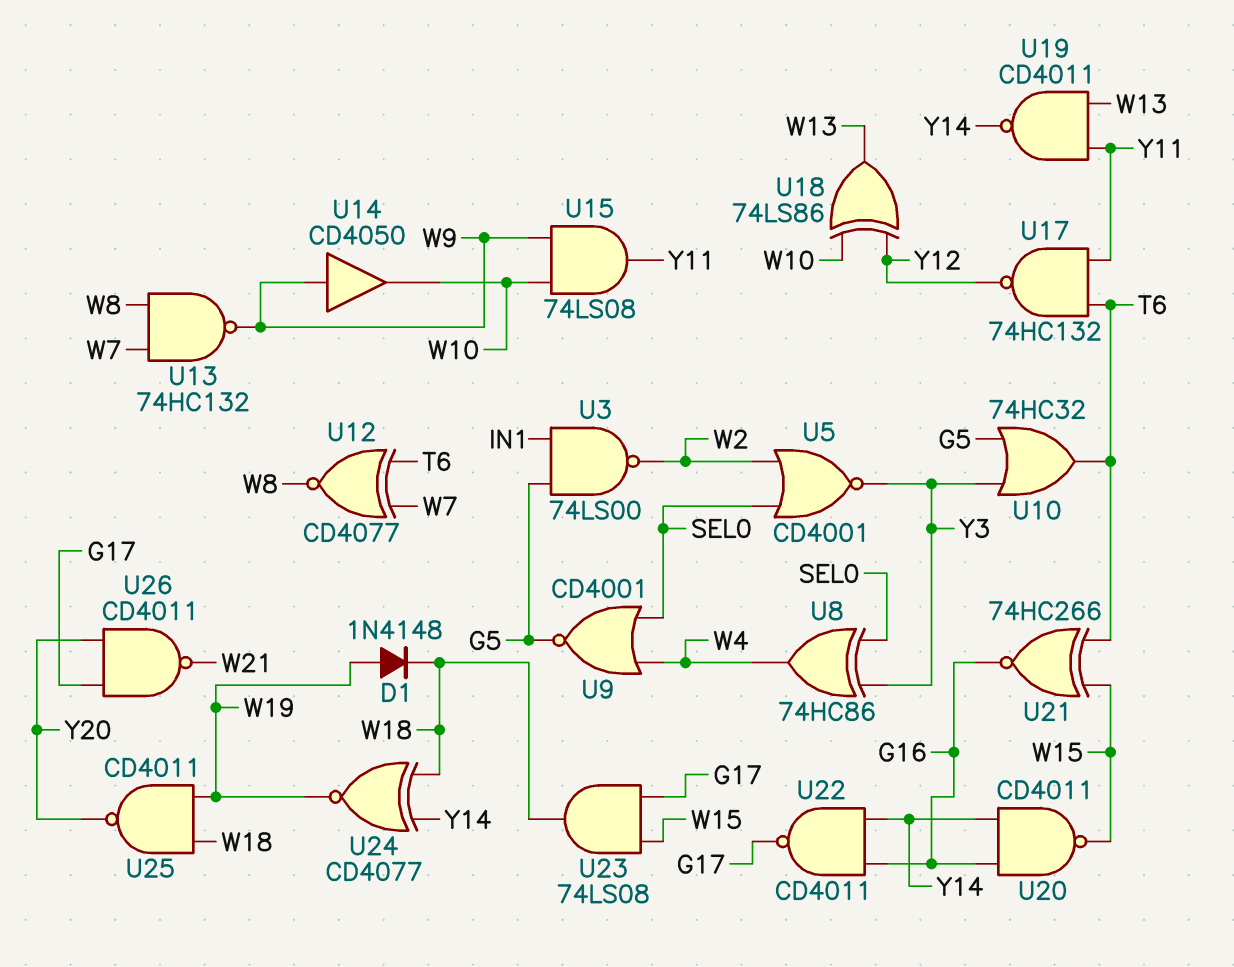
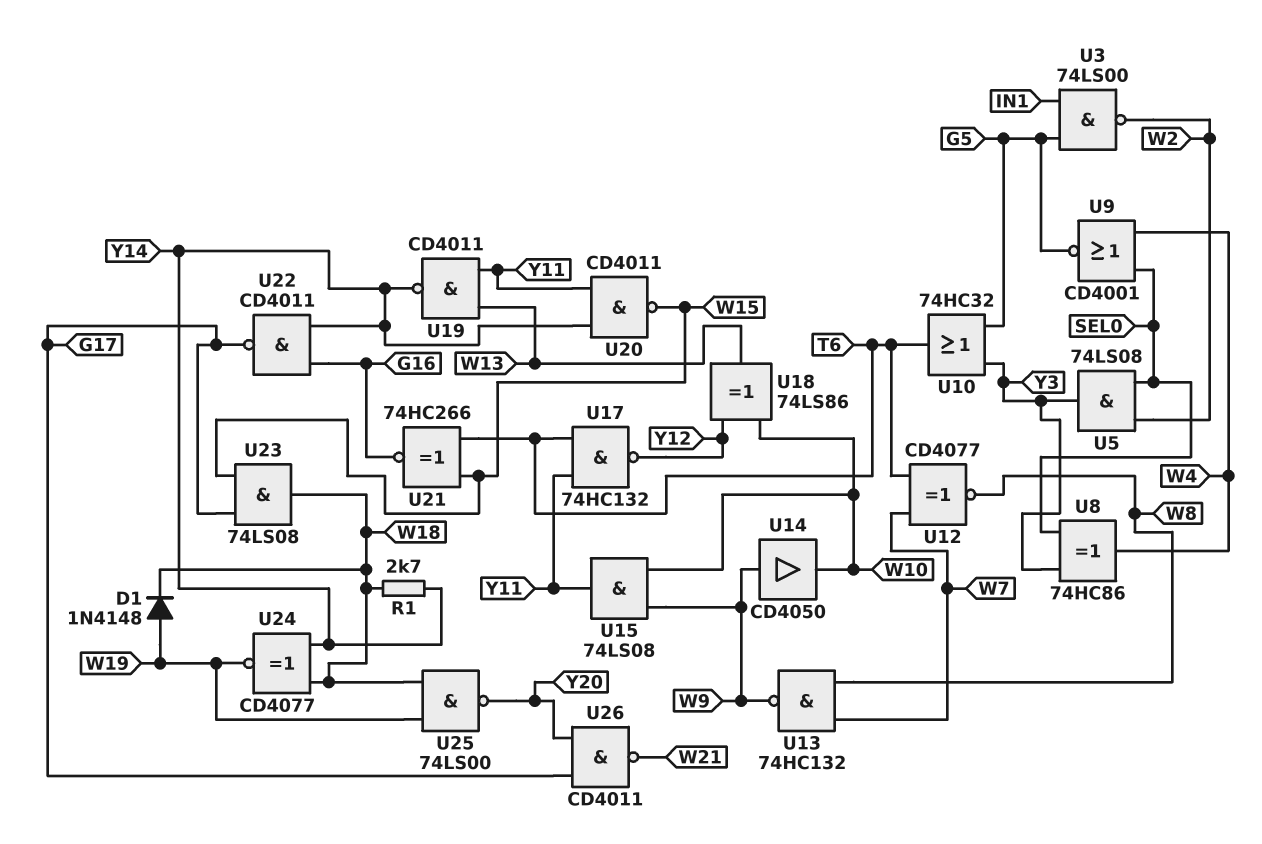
R1: none -> 2.7k (W18, Y14)
U5: NOR CD4001 (in SEL0, in W2, out Y3) -> AND 74LS08 (in SEL0, in W2, out Y3)
U20: NAND CD4011 (in G16, in Y14, out W15) -> NAND CD4011 (in Y11, in Y14, out W15)
U25: NAND CD4011 (in W18, in W19, out Y20) -> NAND 74LS00 (in W18, in W19, out Y20)

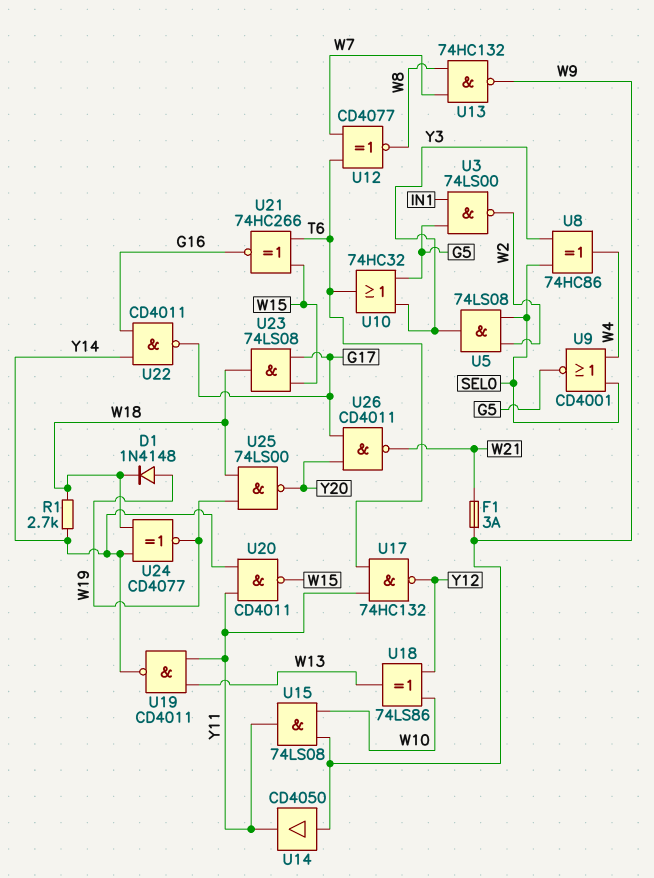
F1: none -> 3A (W9, W21)
U14: buffer CD4050 (in W9, out W10) -> buffer CD4050 (in W9, out Y11)

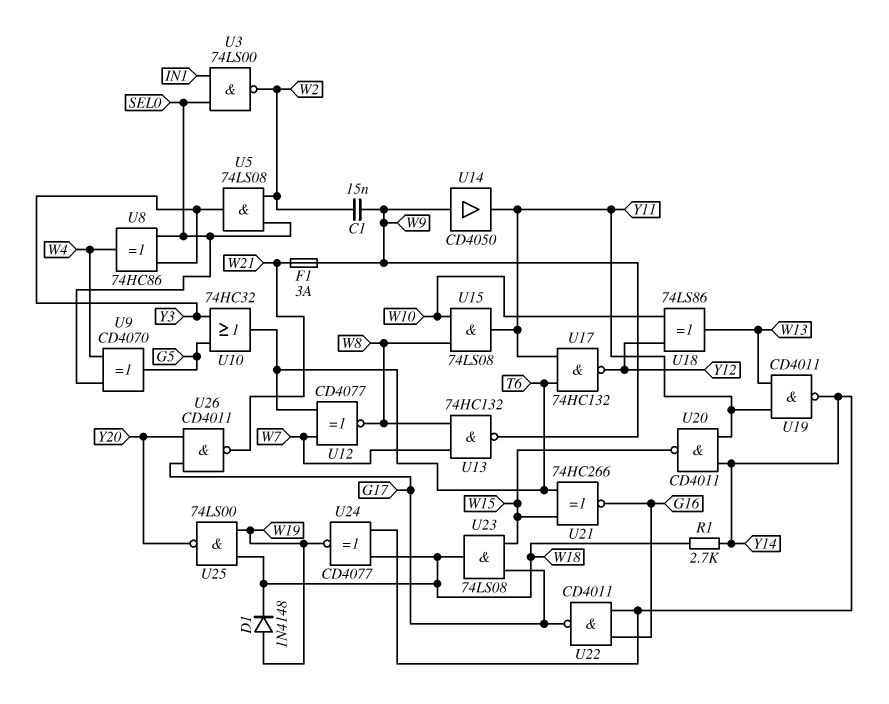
C1: none -> 15nF (W2, W9)
U3: NAND 74LS00 (in G5, in IN1, out W2) -> NAND 74LS00 (in IN1, in SEL0, out W2)
U9: NOR CD4001 (in SEL0, in W4, out G5) -> XOR CD4070 (in SEL0, in W4, out G5)
U15: AND 74LS08 (in W9, in W10, out Y11) -> AND 74LS08 (in W8, in W10, out Y11)

